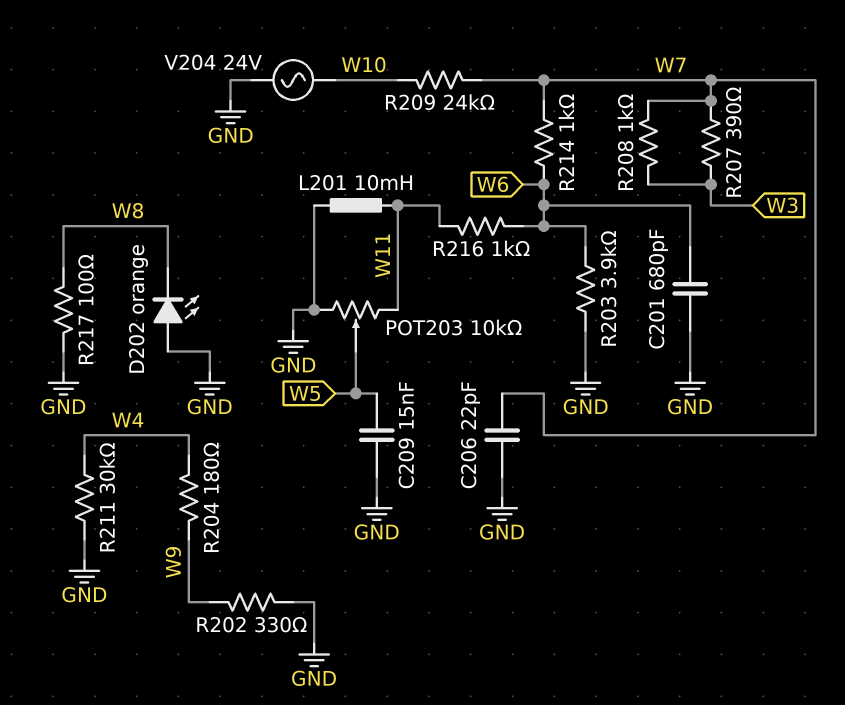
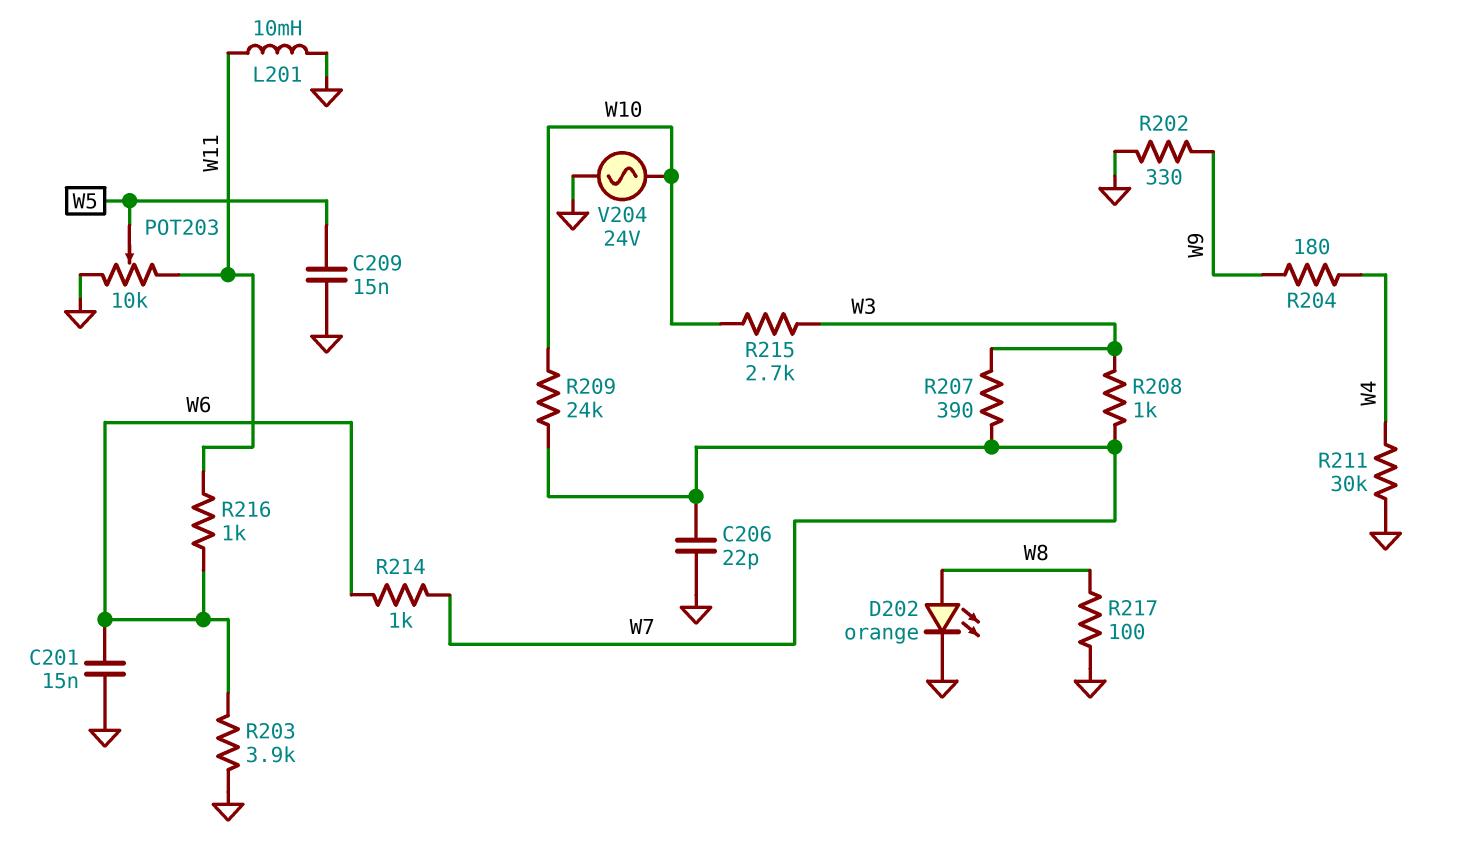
C201: 680pF (GND, W6) -> 15nF (GND, W6)
D202: LED orange (A GND, K W8) -> LED orange (A W8, K GND)
R215: none -> 2.7k (W3, W10)

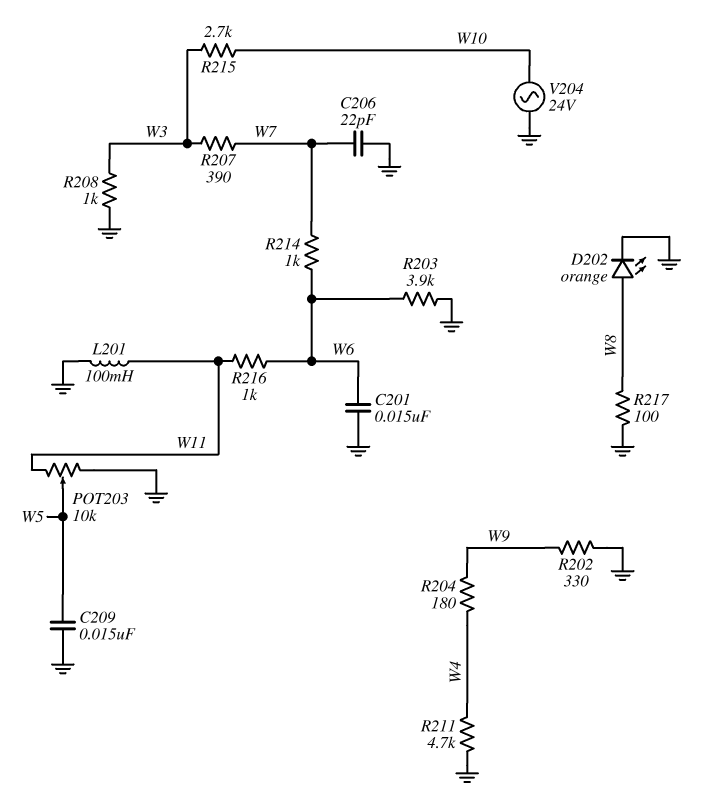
L201: 10mH (GND, W11) -> 100mH (GND, W11)
R208: 1k (W3, W7) -> 1k (GND, W3)
R209: 24k (W7, W10) -> none
R211: 30k (GND, W4) -> 4.7k (GND, W4)

